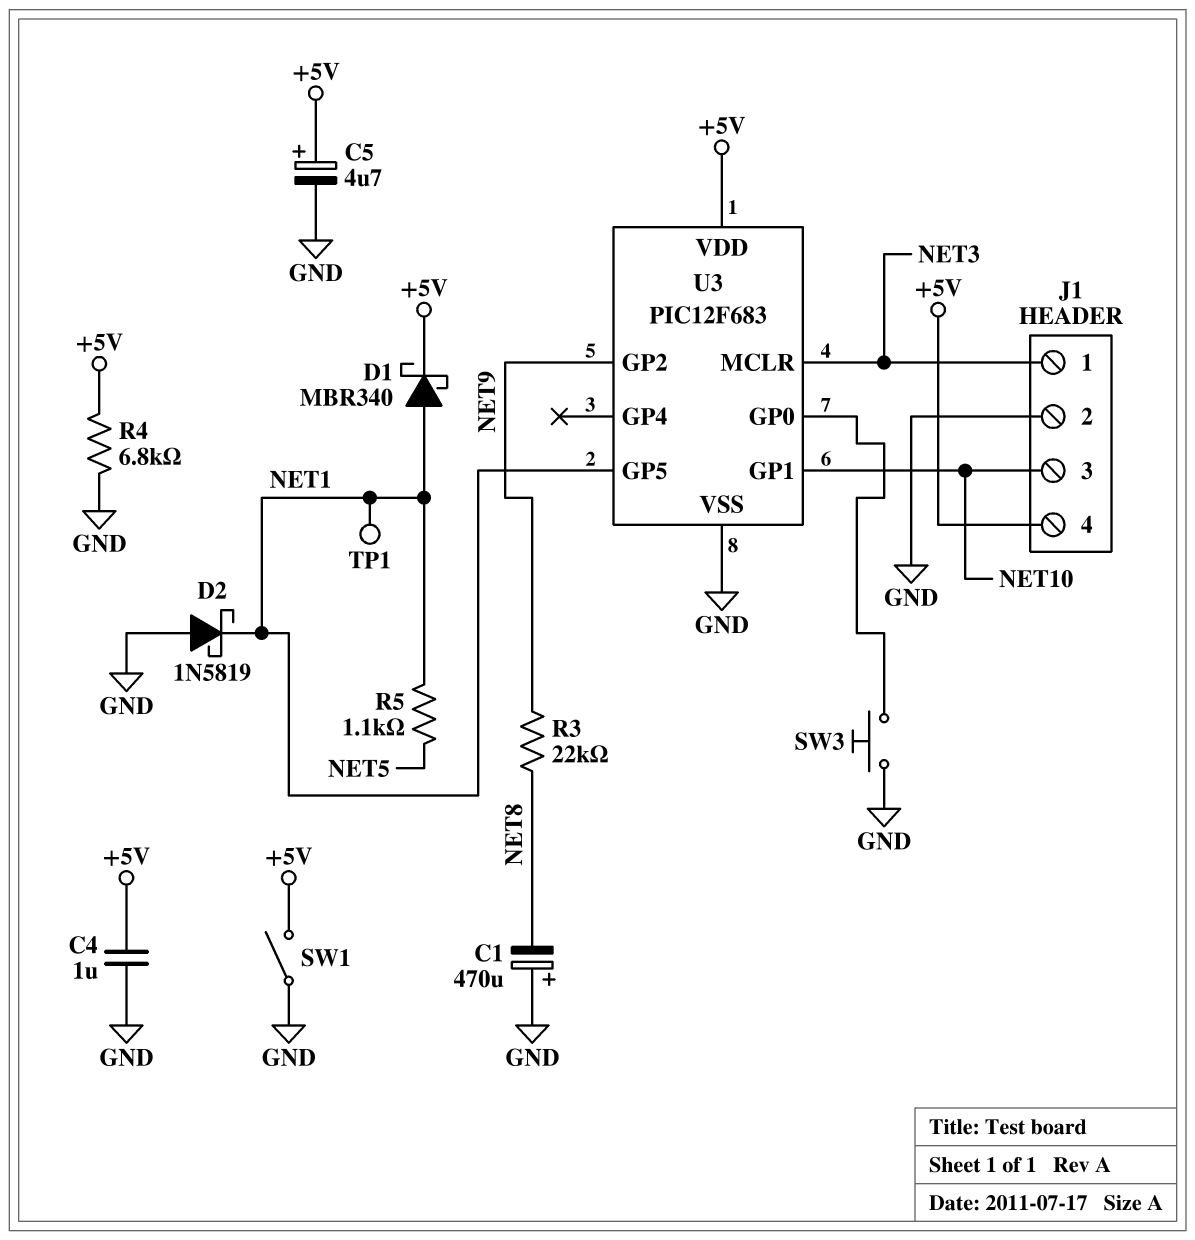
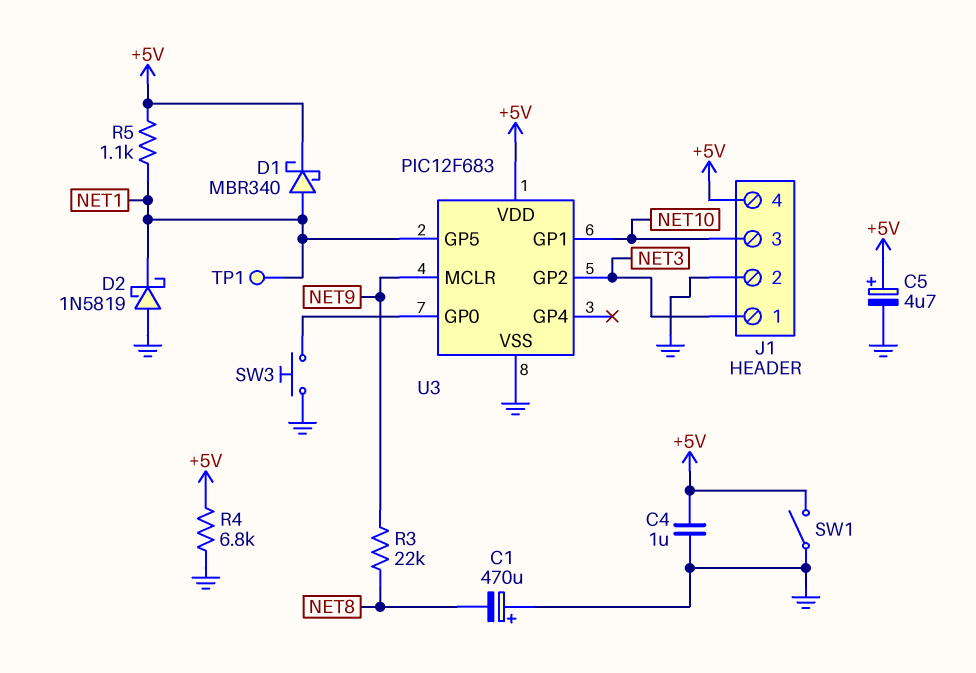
R5: 1.1k (NET1, NET5) -> 1.1k (+5V, NET1)
U3 pin GP2: NET9 -> NET3
U3 pin MCLR: NET3 -> NET9

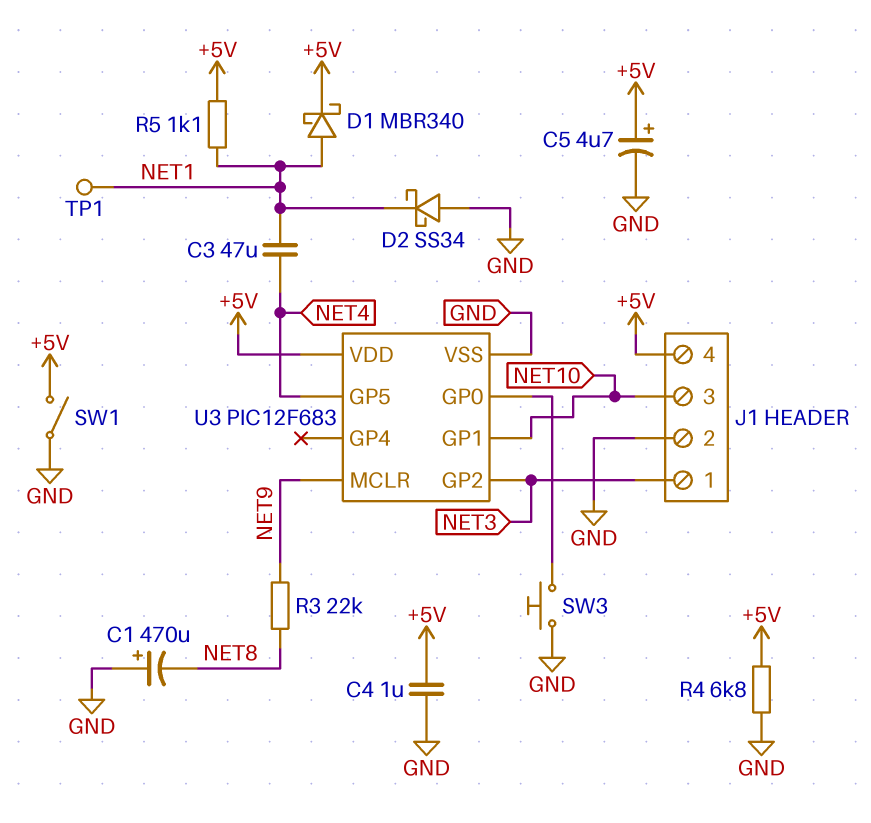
C3: none -> 47uF (NET1, NET4)
D2: schottky 1N5819 (A GND, K NET1) -> schottky SS34 (A GND, K NET1)
U3 pin GP5: NET1 -> NET4

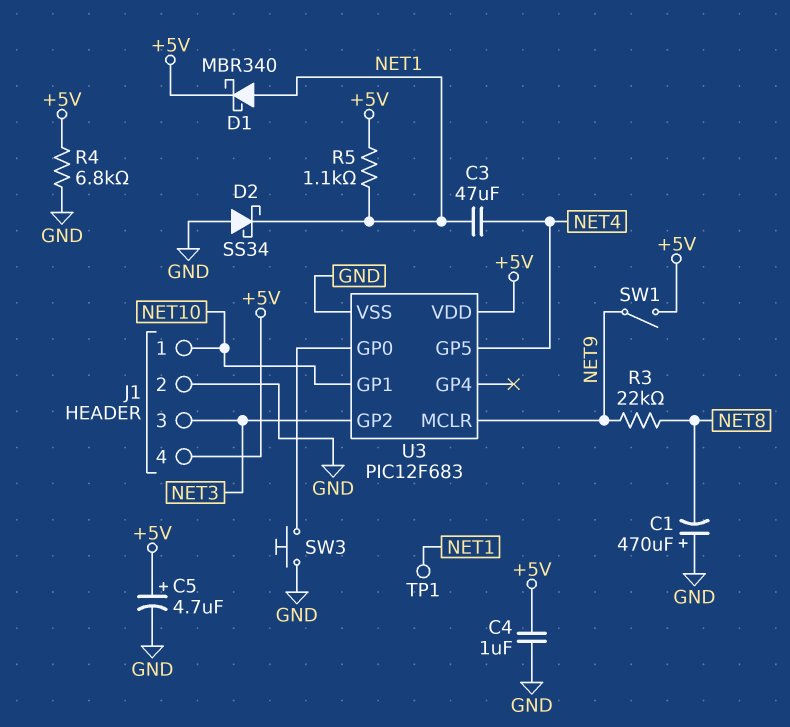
J1 pin 1: NET3 -> NET10
J1 pin 3: NET10 -> NET3
SW1: switch (+5V, GND) -> switch (+5V, NET9)

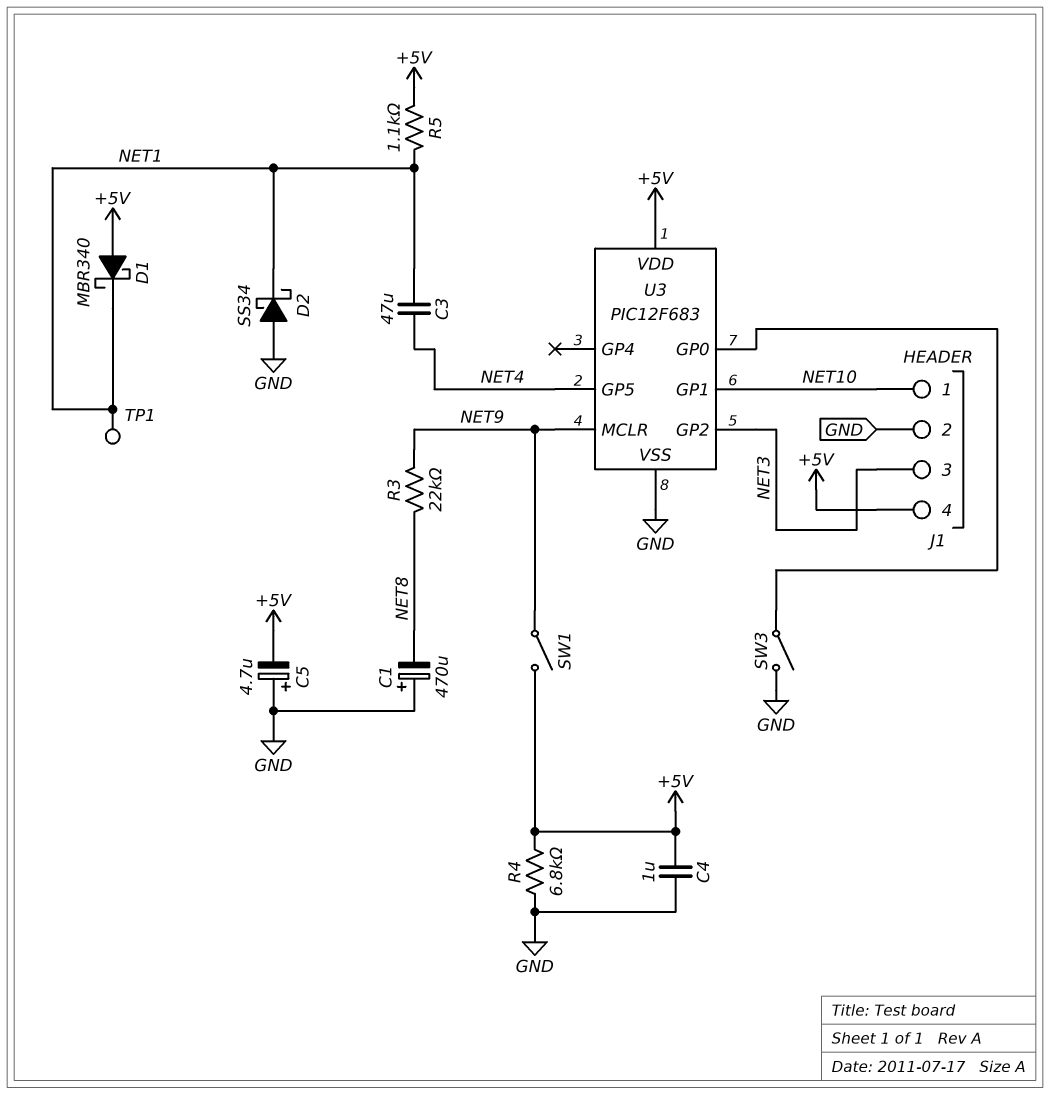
C5: 4.7uF (plus +5V, minus GND) -> 4.7uF (plus GND, minus +5V)
D1: schottky MBR340 (A NET1, K +5V) -> schottky MBR340 (A +5V, K NET1)
SW3: button (GND, U3/GP0) -> switch (GND, U3/GP0)

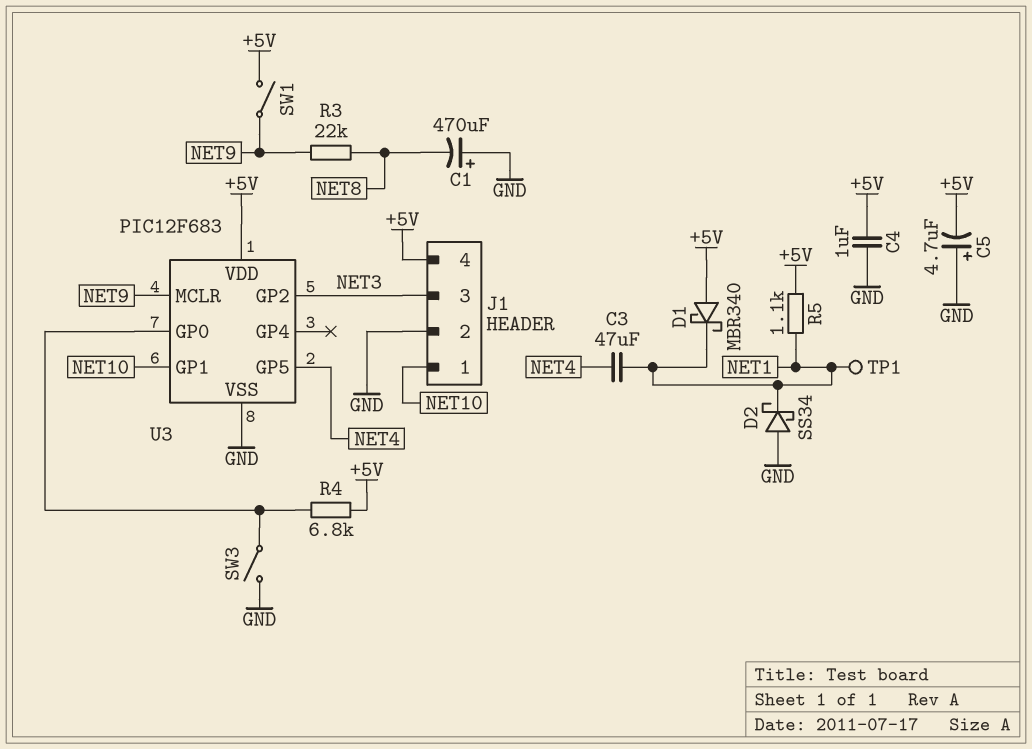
R4: 6.8k (+5V, GND) -> 6.8k (+5V, U3/GP0)

